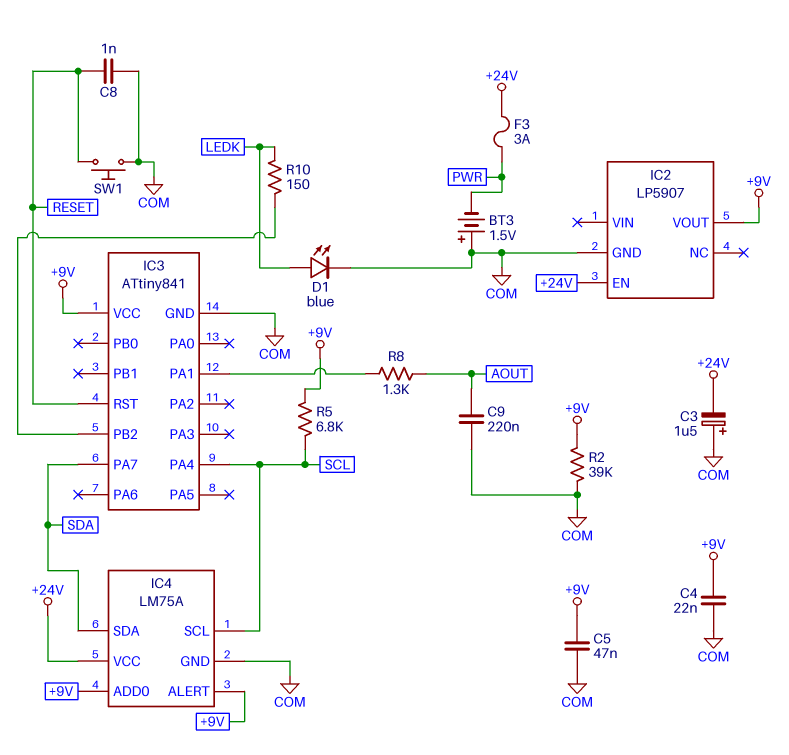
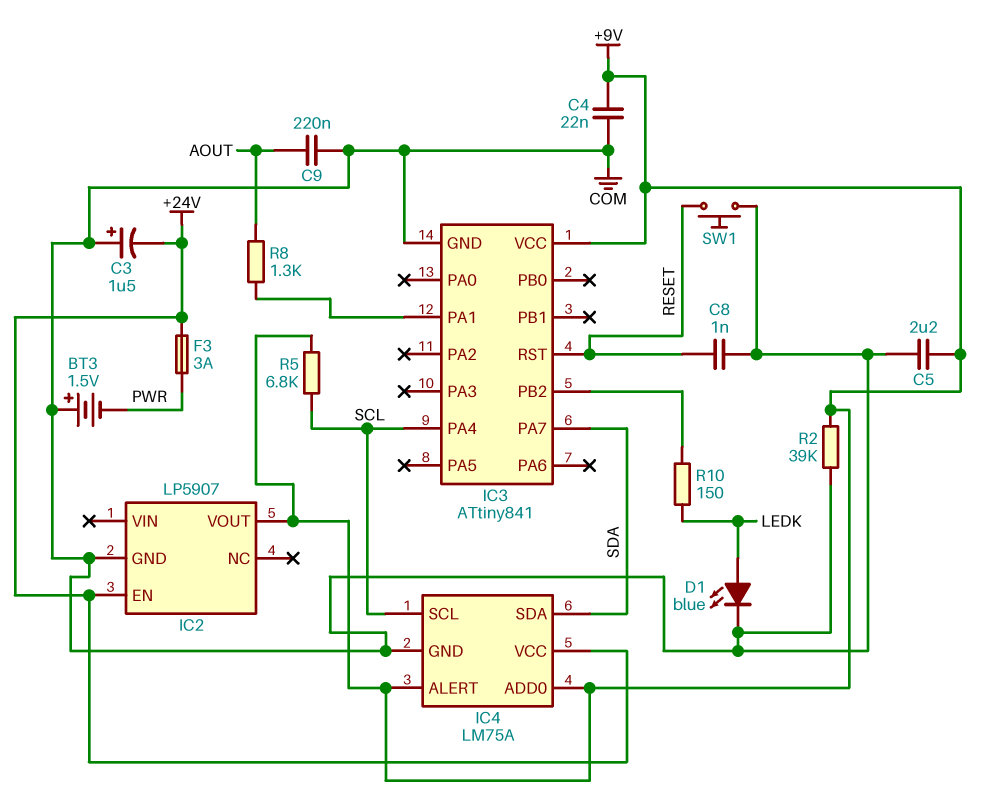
C5: 47nF (+9V, COM) -> 2.2uF (+9V, COM)

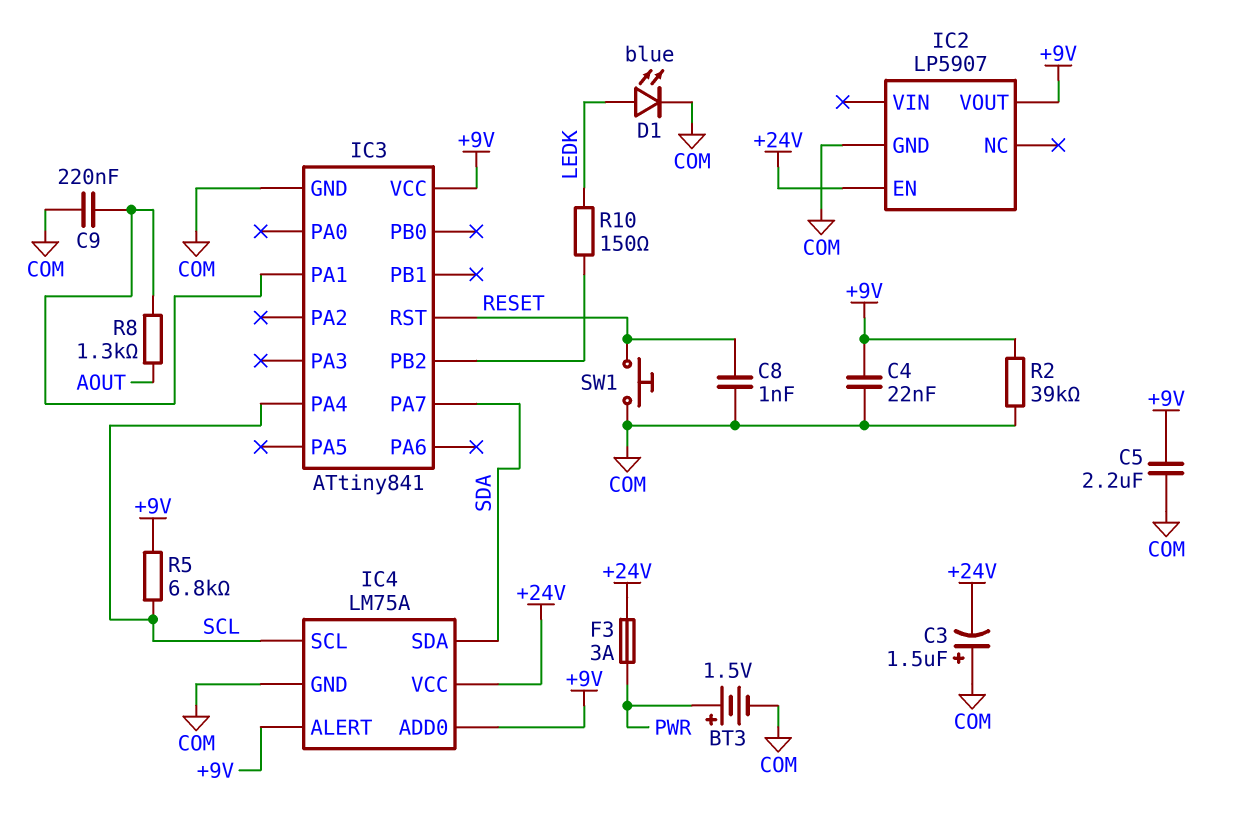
BT3: 1.5V (plus COM, minus PWR) -> 1.5V (plus PWR, minus COM)
C9: 220nF (AOUT, COM) -> 220nF (COM, IC3/PA1)

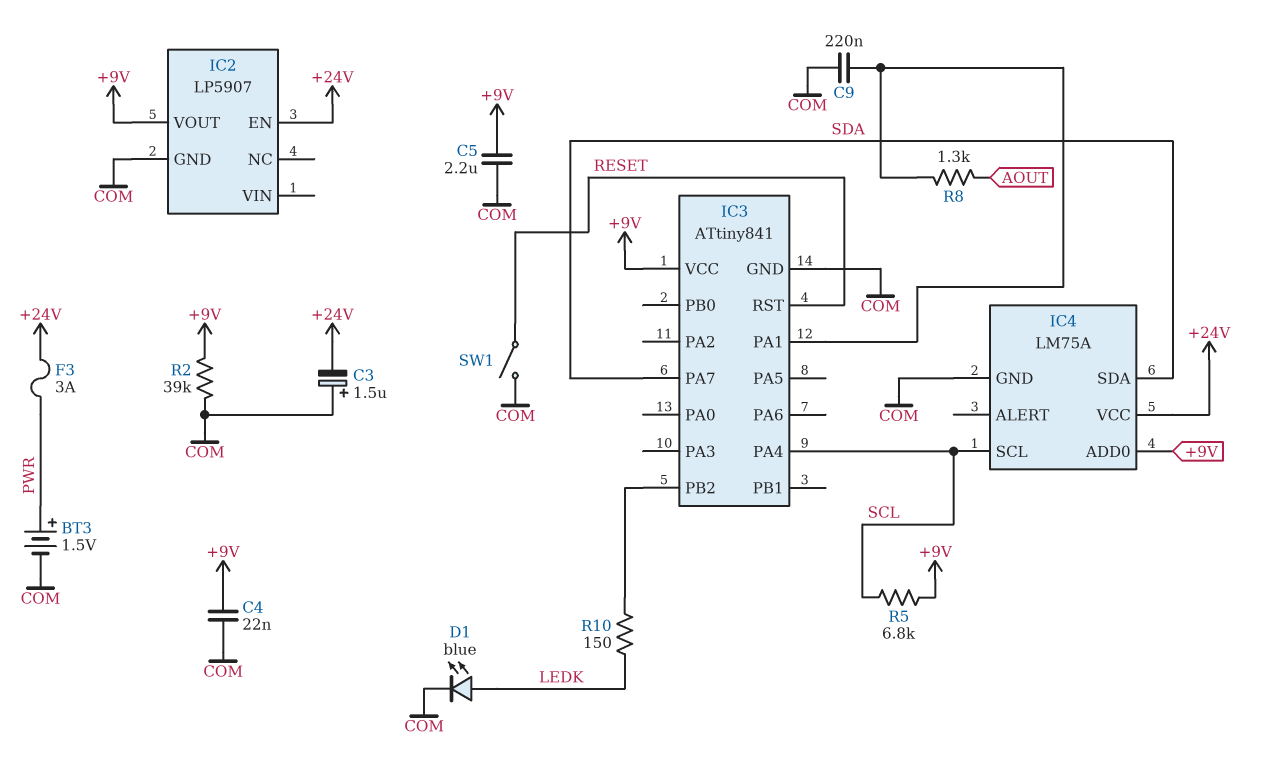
C8: 1nF (COM, RESET) -> none
IC4 pin ALERT: +9V -> none
SW1: button (COM, RESET) -> switch (COM, RESET)

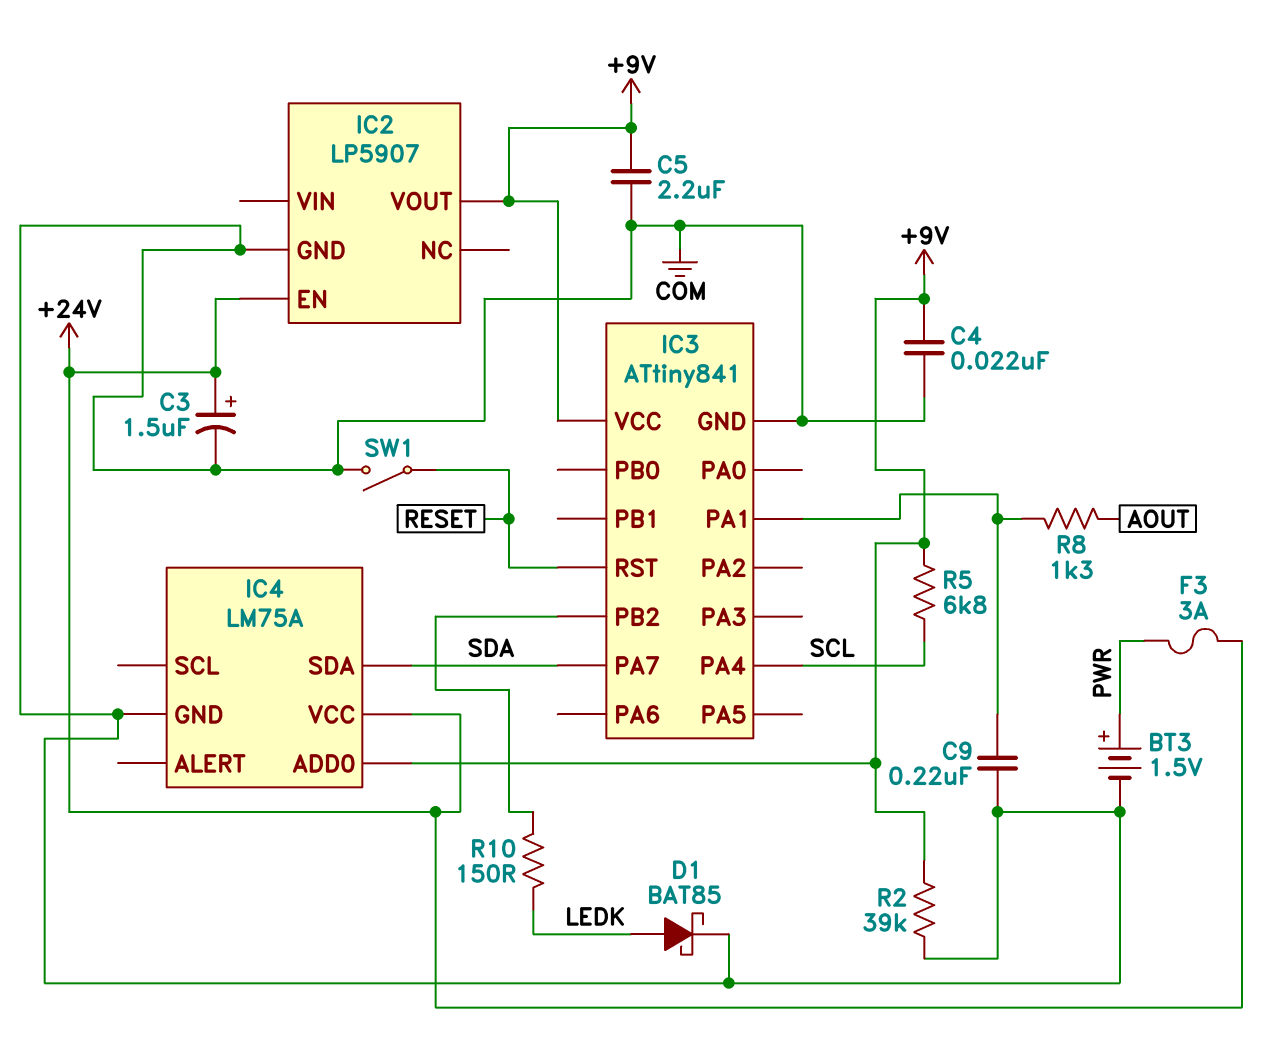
C3: 1.5uF (plus COM, minus +24V) -> 1.5uF (plus +24V, minus COM)
D1: LED blue (A LEDK, K COM) -> schottky BAT85 (A LEDK, K COM)
IC4 pin SCL: SCL -> none

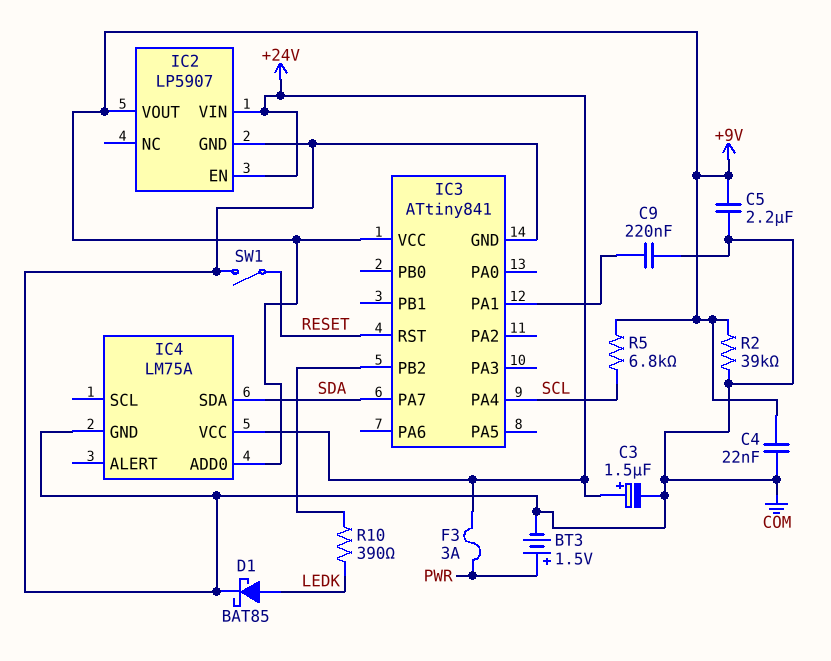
IC2 pin VIN: none -> +24V
R8: 1.3k (AOUT, IC3/PA1) -> none
R10: 150 (IC3/PB2, LEDK) -> 390 (IC3/PB2, LEDK)

